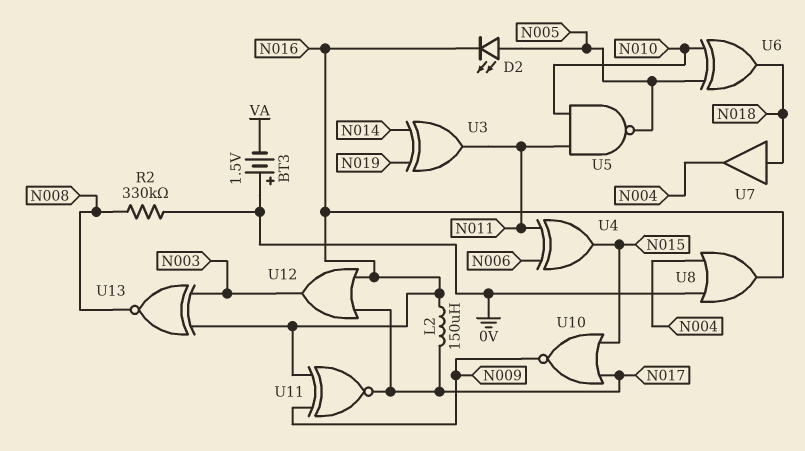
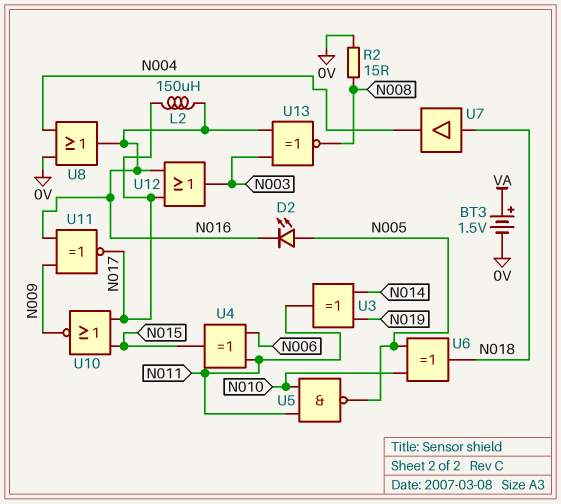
BT3: 1.5V (plus 0V, minus VA) -> 1.5V (plus VA, minus 0V)
R2: 330k (0V, N008) -> 15 (0V, N008)

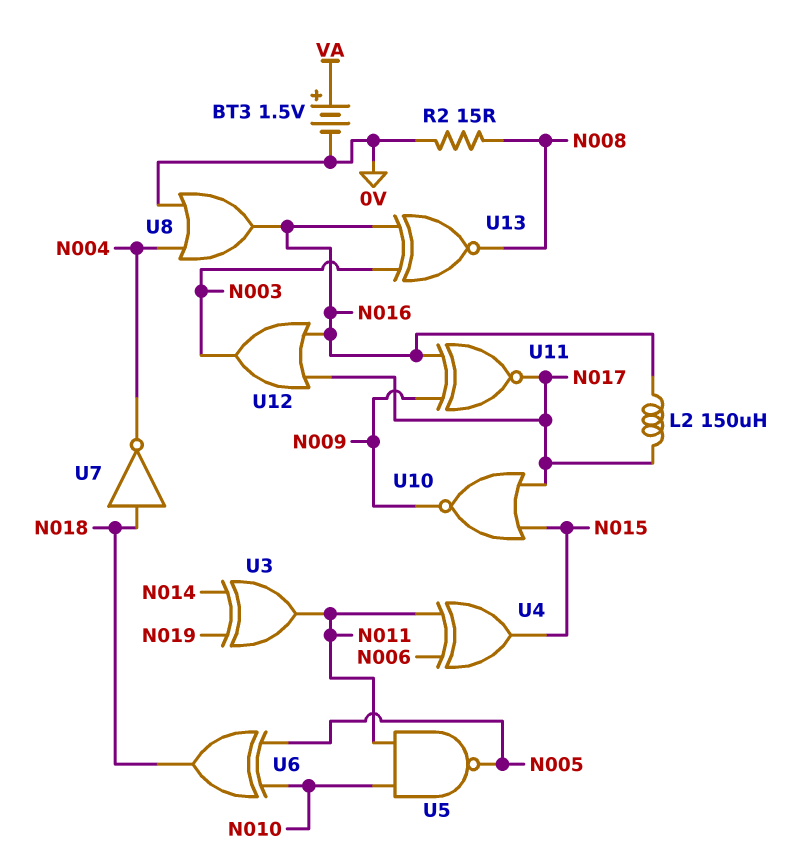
D2: LED (A N005, K N016) -> none
U7: buffer (in N018, out N004) -> NOT (in N018, out N004)

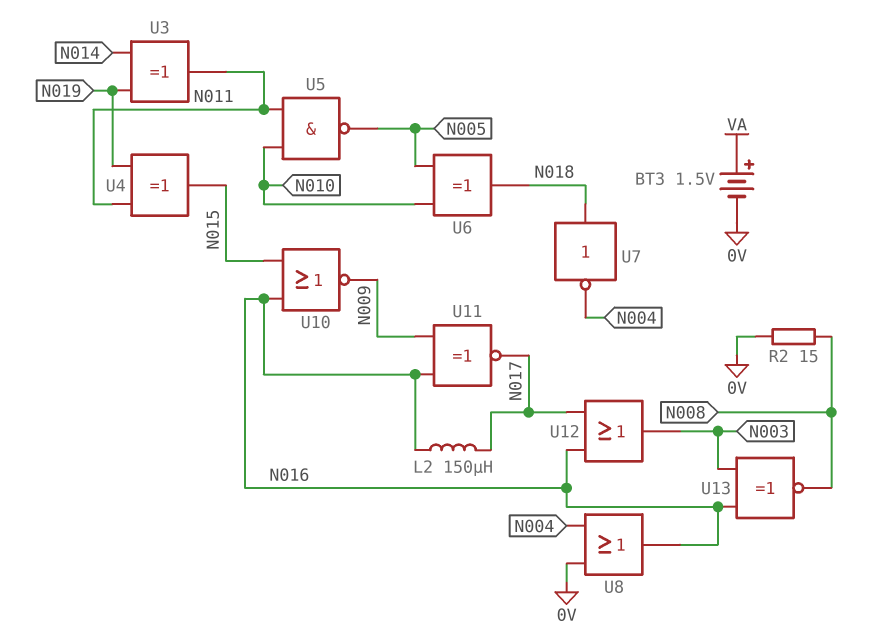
U4: XOR (in N006, in N011, out N015) -> XOR (in N011, in N019, out N015)
U10: NOR (in N015, in N017, out N009) -> NOR (in N015, in N016, out N009)

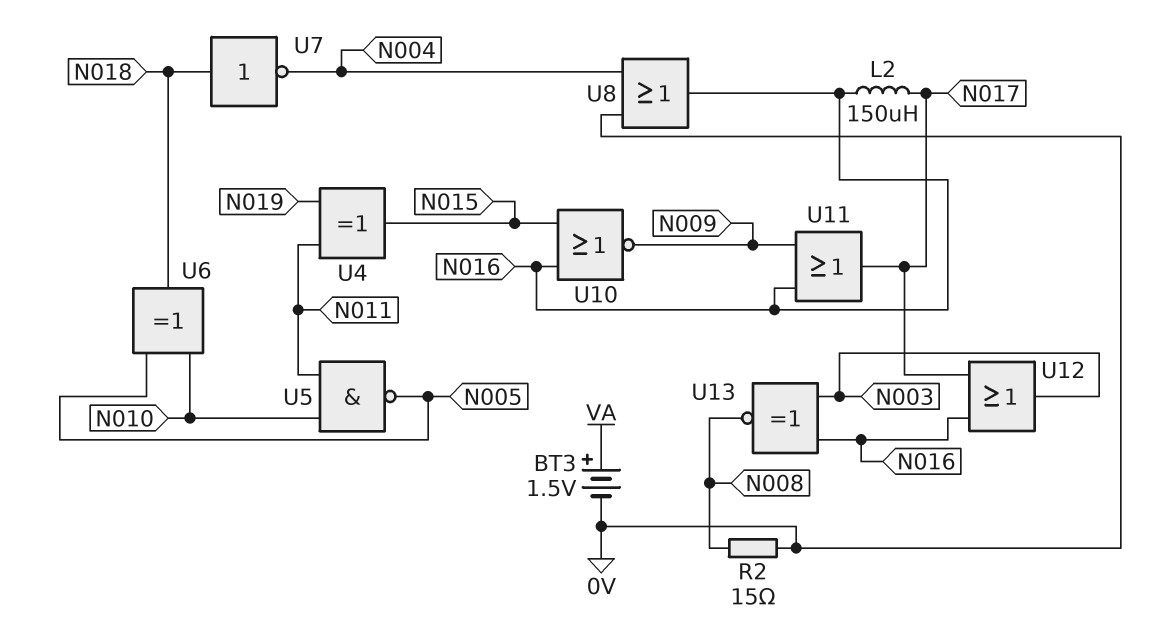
U3: XOR (in N014, in N019, out N011) -> none
U11: XNOR (in N009, in N016, out N017) -> OR (in N009, in N016, out N017)

